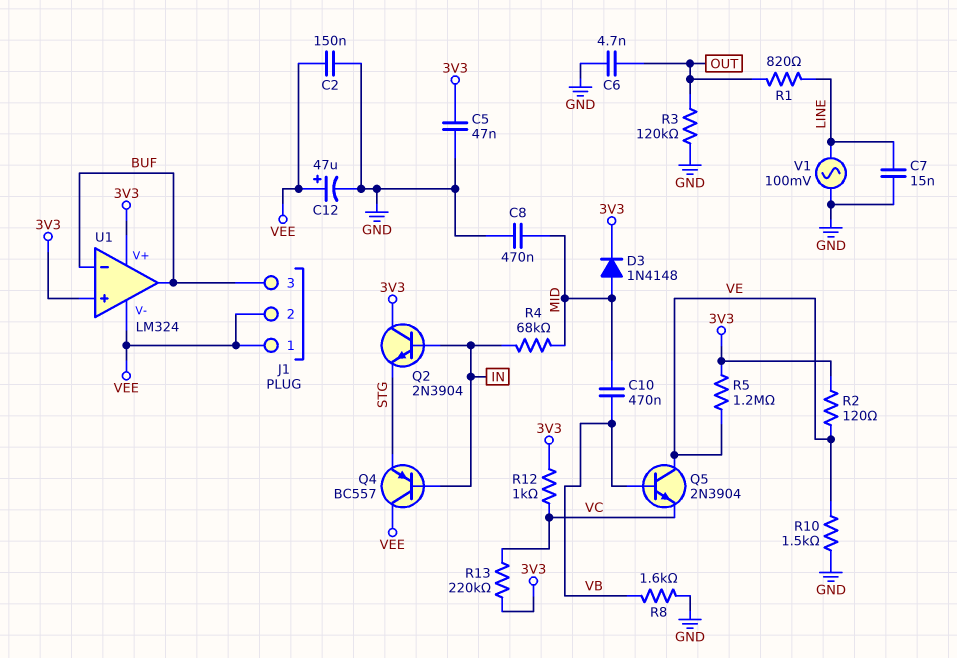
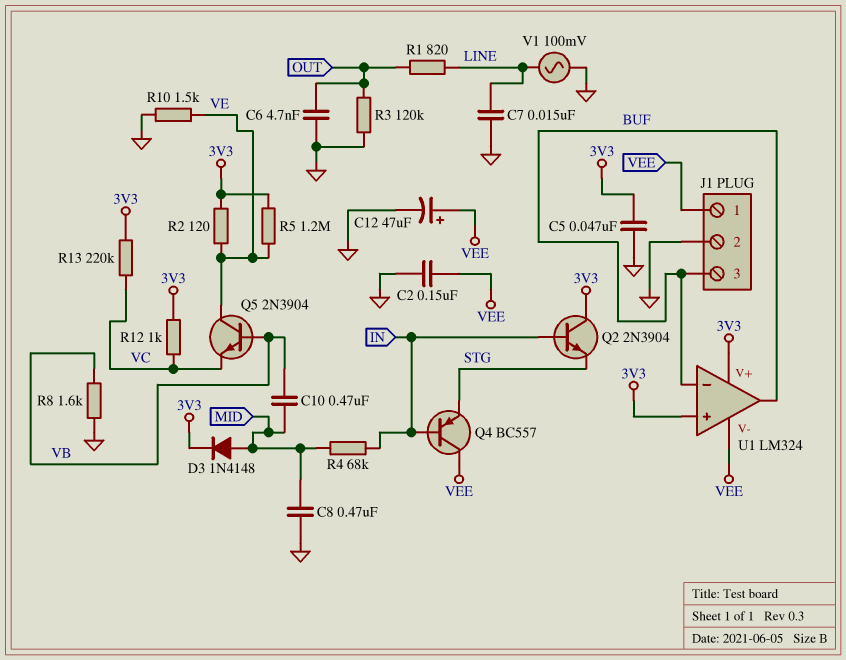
J1 pin 2: VEE -> GND

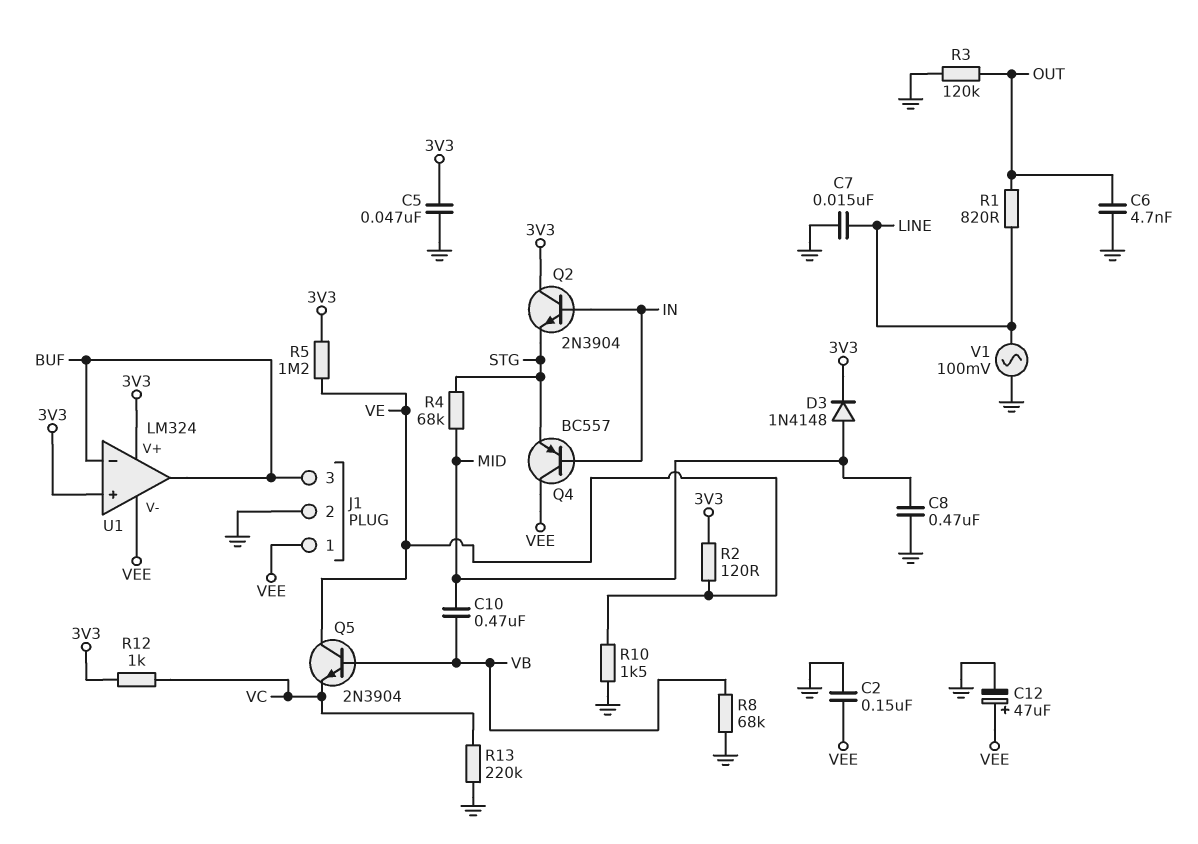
R4: 68k (IN, MID) -> 68k (MID, STG)
R8: 1.6k (GND, VB) -> 68k (GND, VB)
R13: 220k (3V3, VC) -> 220k (GND, VC)

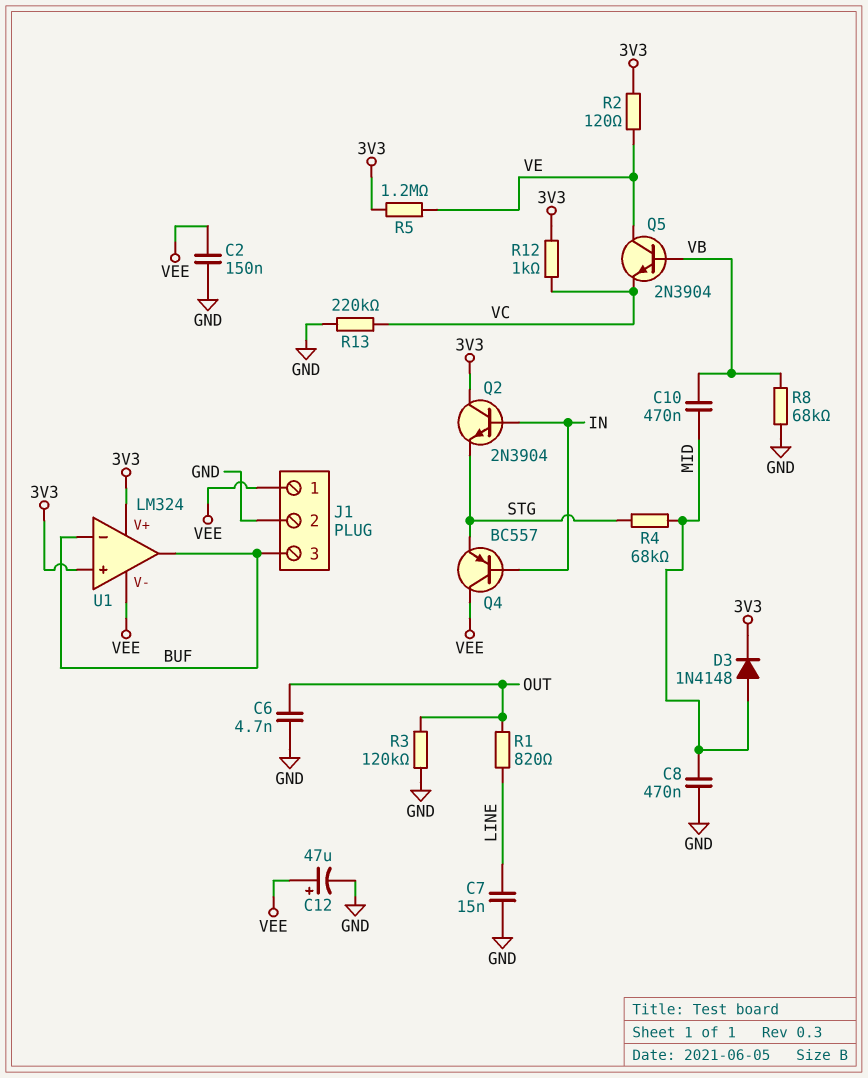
C5: 47nF (3V3, GND) -> none
R10: 1.5k (GND, VE) -> none
V1: AC 100mV (GND, LINE) -> none

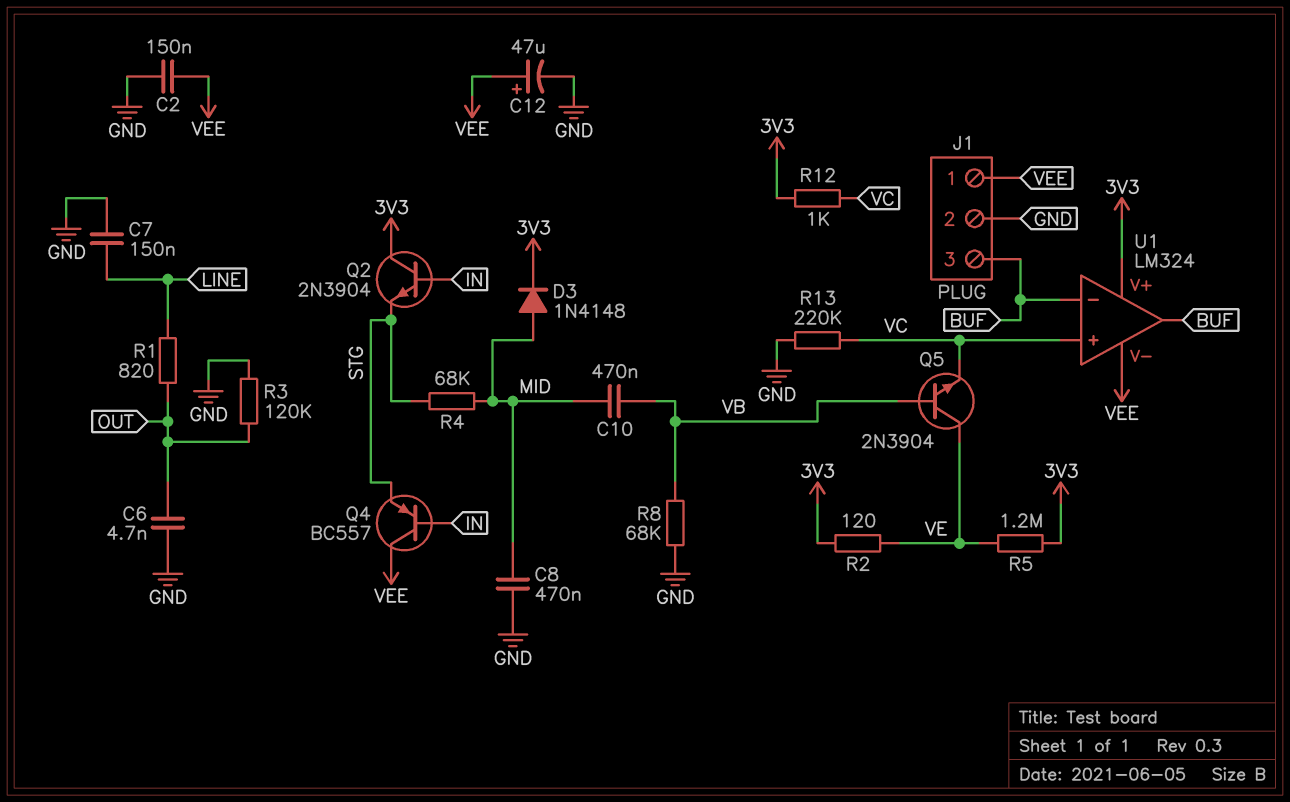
C7: 15nF (GND, LINE) -> 150nF (GND, LINE)
U1 pin in+: 3V3 -> VC

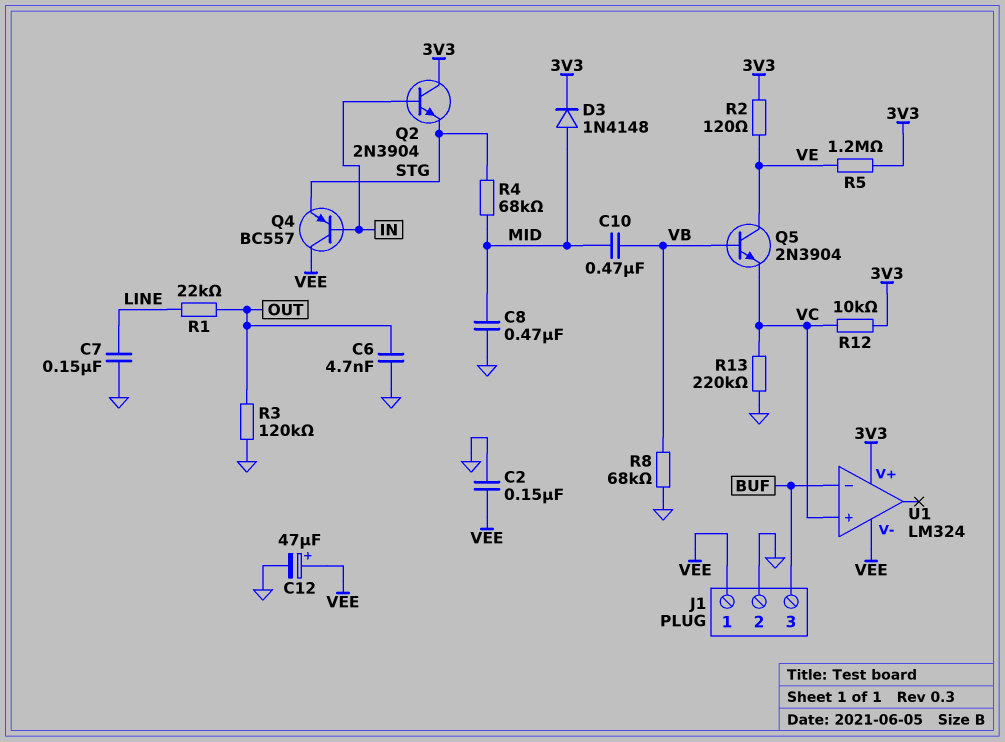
R1: 820 (LINE, OUT) -> 22k (LINE, OUT)
R12: 1k (3V3, VC) -> 10k (3V3, VC)
U1 pin out: BUF -> none

